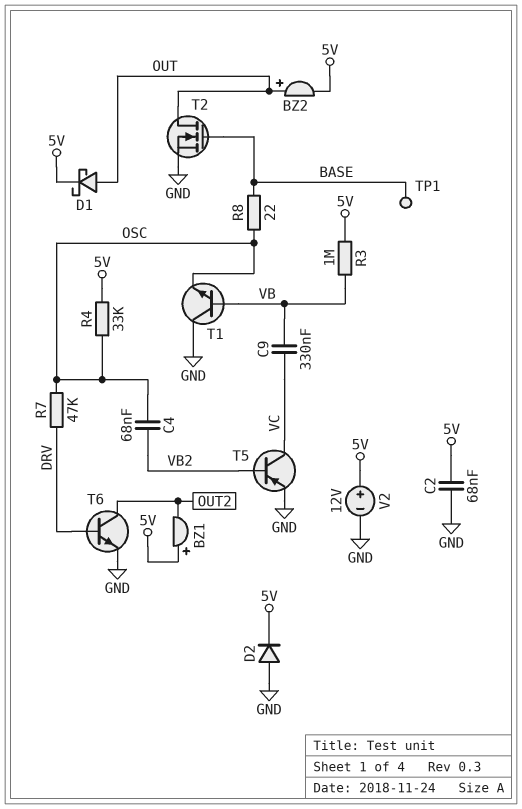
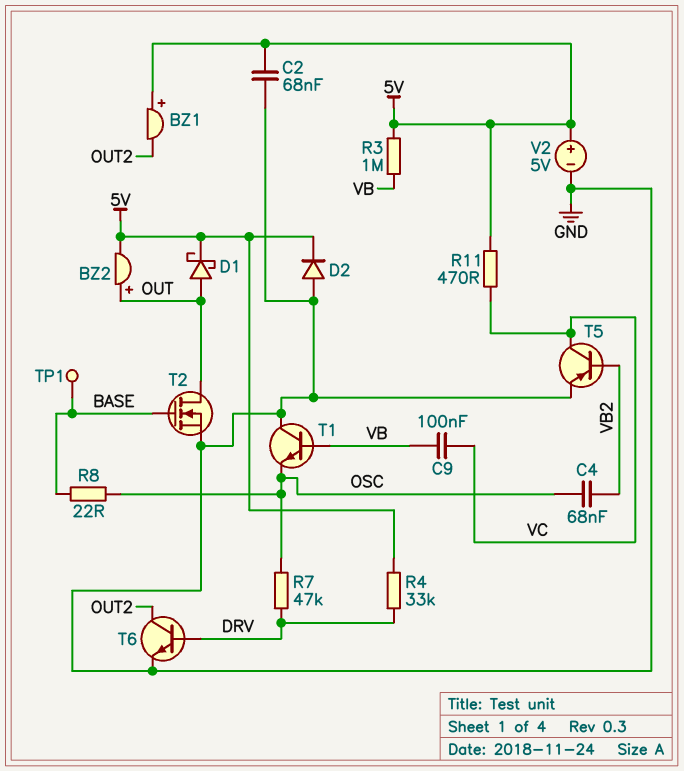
C9: 330nF (VB, VC) -> 100nF (VB, VC)
R4: 33k (5V, OSC) -> 33k (5V, DRV)
R11: none -> 470 (5V, VC)
V2: 12V (plus 5V, minus GND) -> 5V (plus 5V, minus GND)

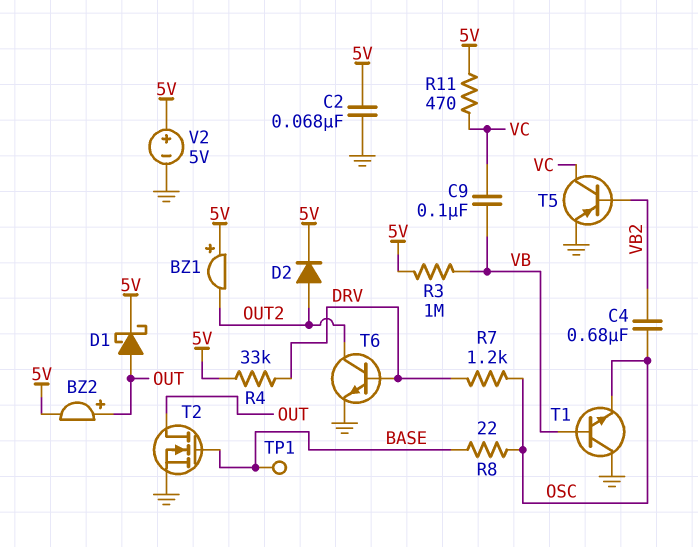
C4: 68nF (OSC, VB2) -> 680nF (OSC, VB2)
D2: diode (A GND, K 5V) -> diode (A OUT2, K 5V)
R7: 47k (DRV, OSC) -> 1.2k (DRV, OSC)

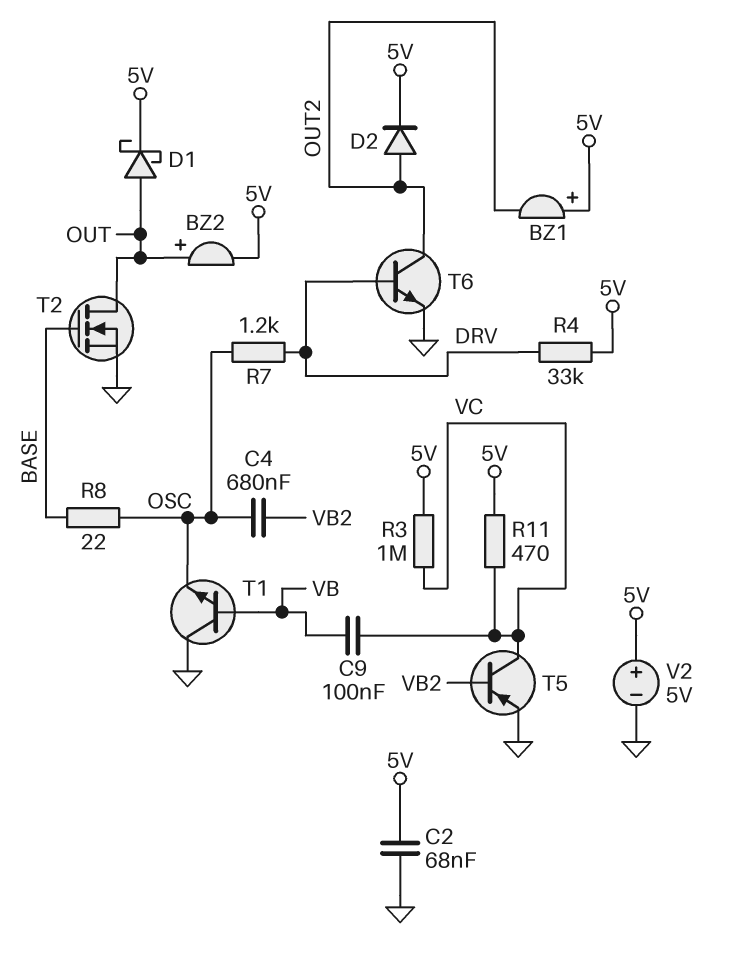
R3: 1M (5V, VB) -> 1M (5V, VC)
TP1: test point (BASE) -> none

